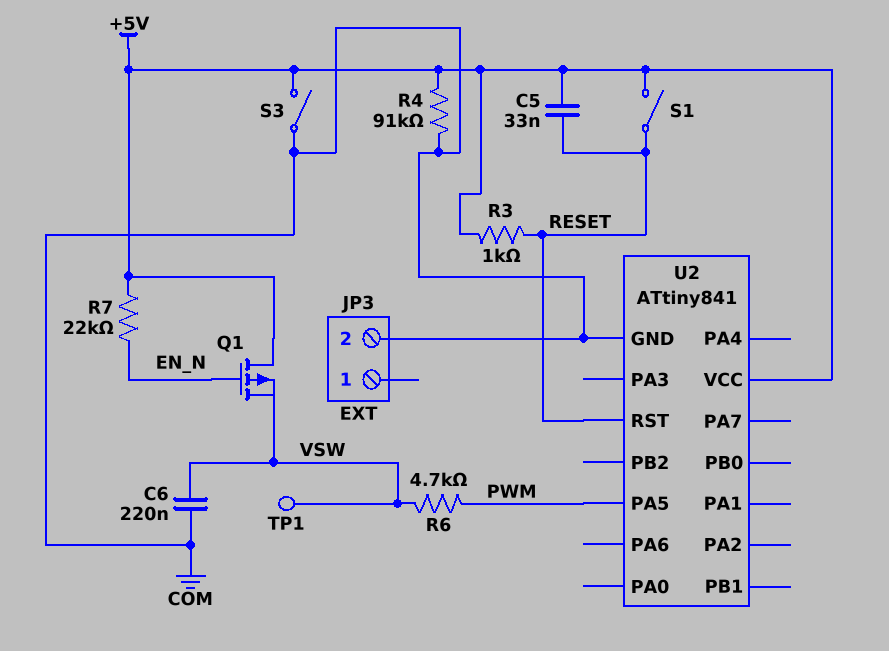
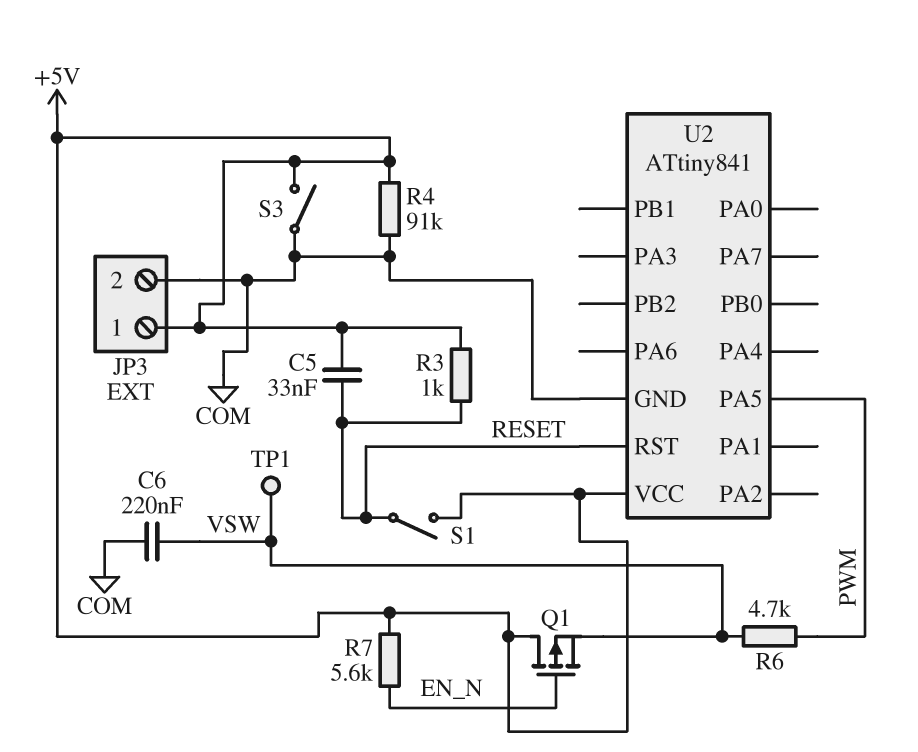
JP3 pin 1: none -> +5V
R7: 22k (+5V, EN_N) -> 5.6k (+5V, EN_N)

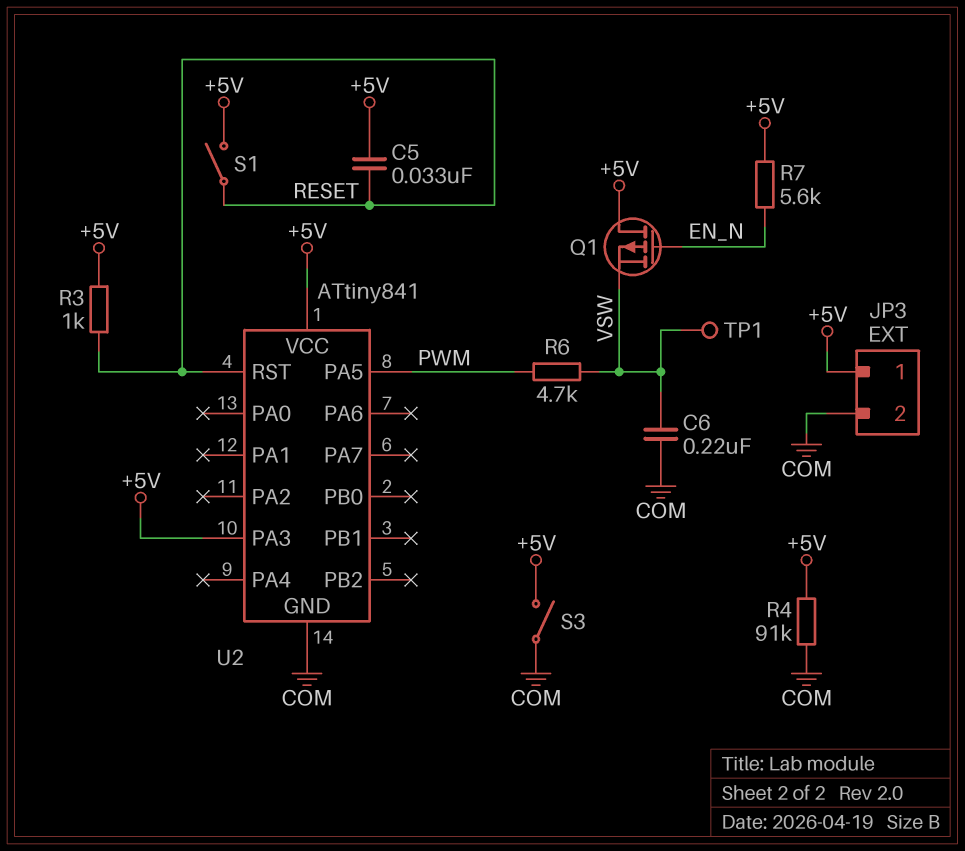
U2 pin PA3: none -> +5V

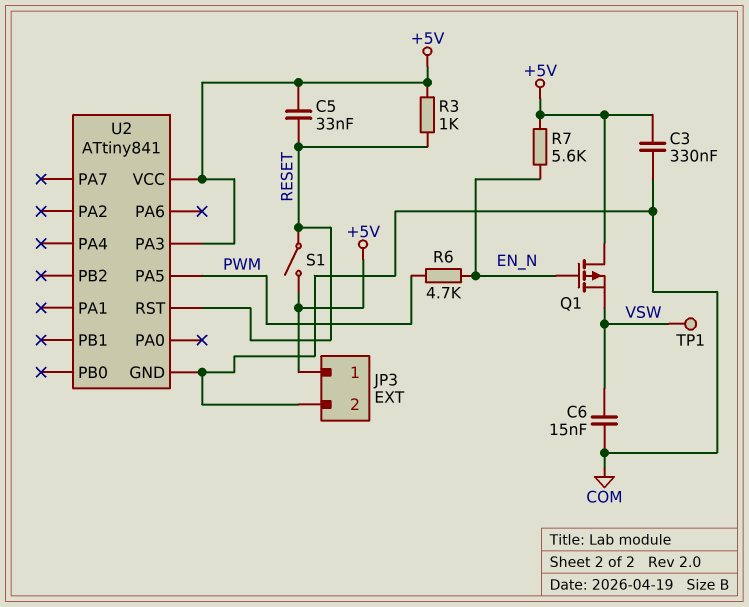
C3: none -> 330nF (+5V, COM)
C6: 220nF (COM, VSW) -> 15nF (COM, VSW)
R4: 91k (+5V, COM) -> none
R6: 4.7k (PWM, VSW) -> 4.7k (EN_N, PWM)
S3: switch (+5V, COM) -> none

